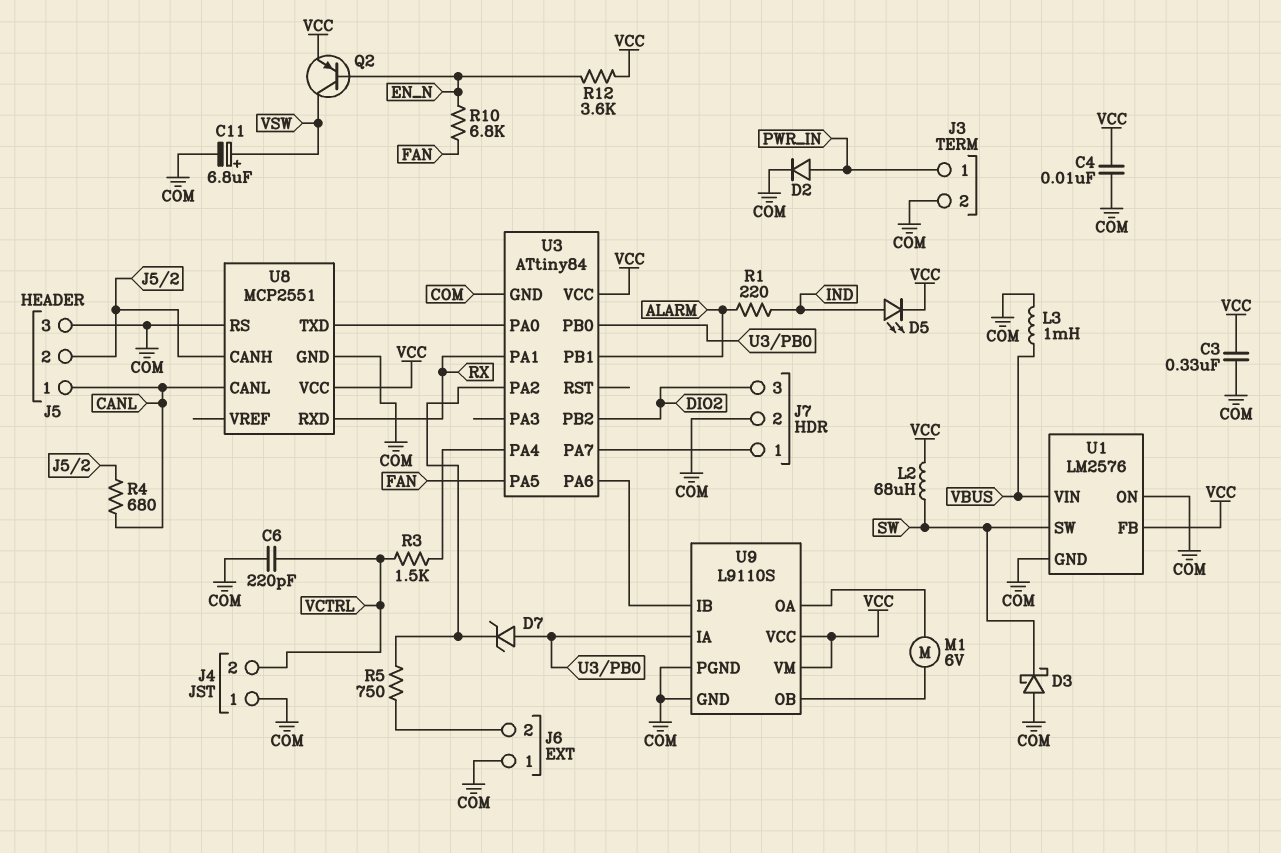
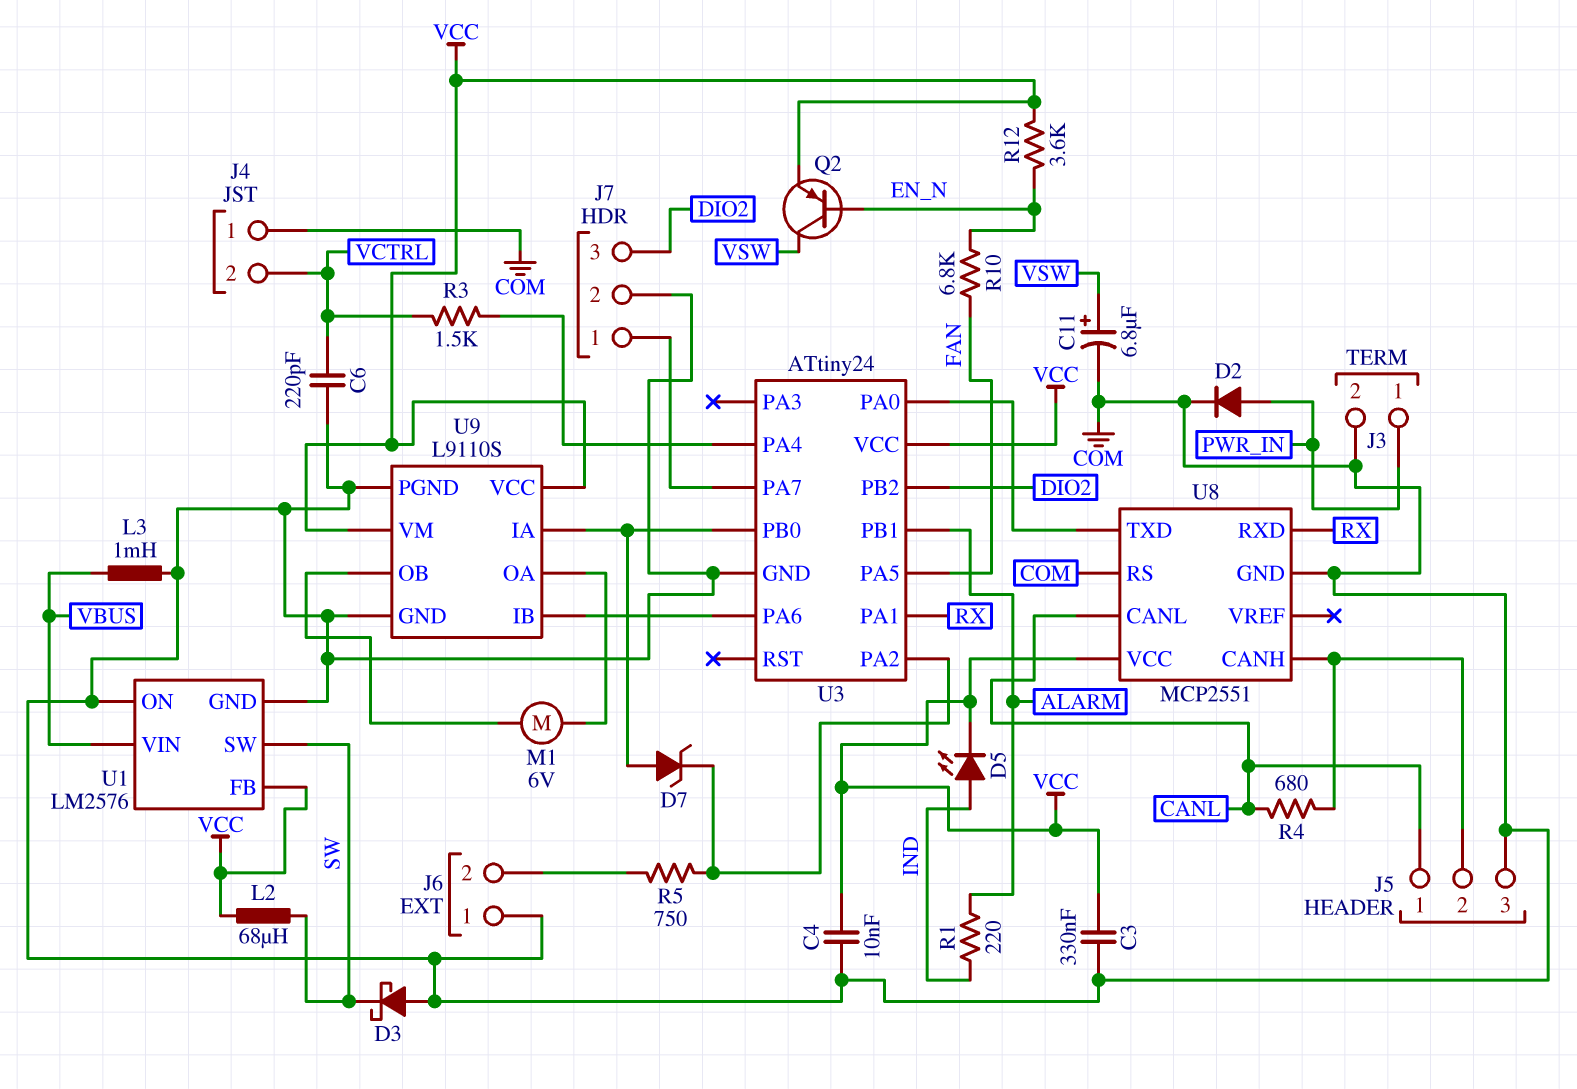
U3: ATtiny84 -> ATtiny24

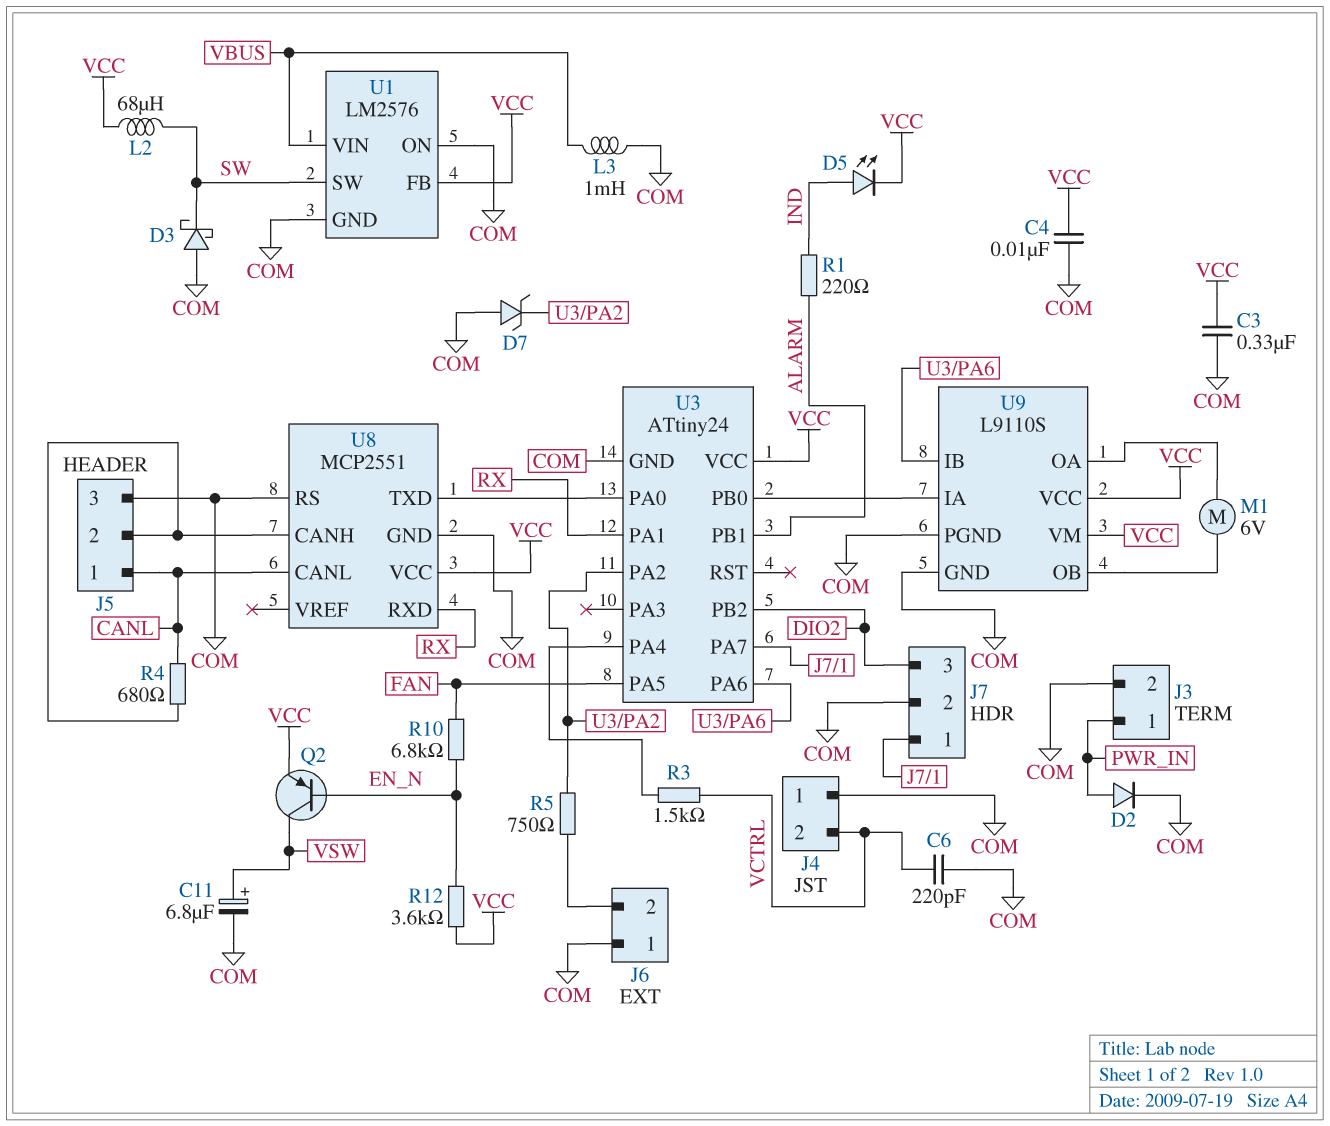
D7: zener (A U3/PB0, K U3/PA2) -> zener (A COM, K U3/PA2)

